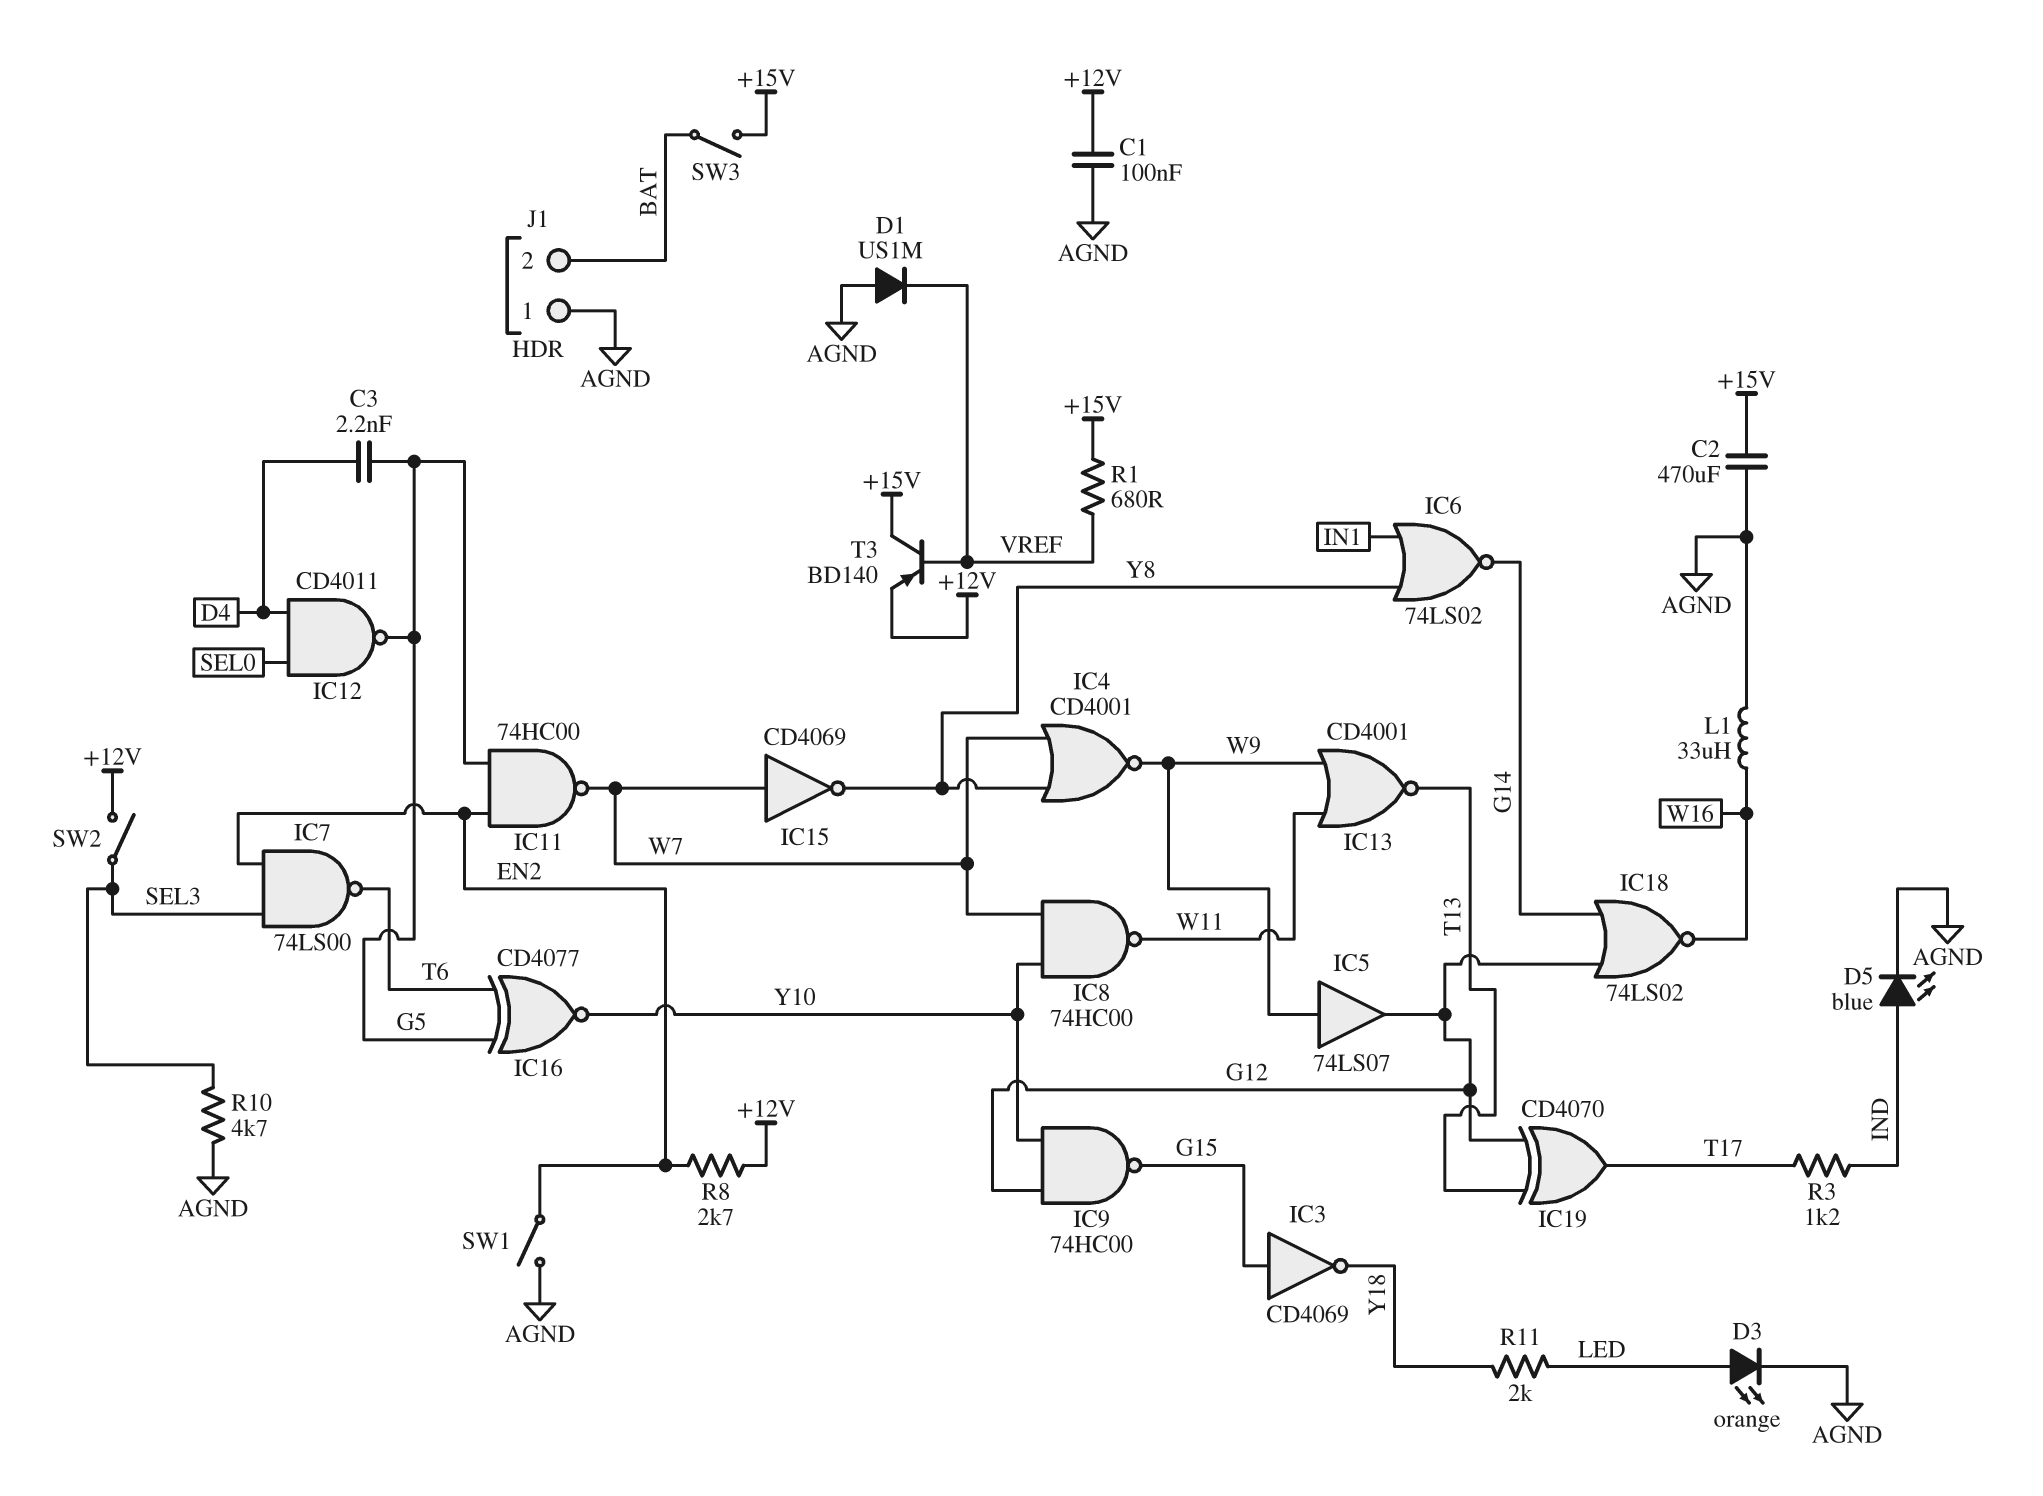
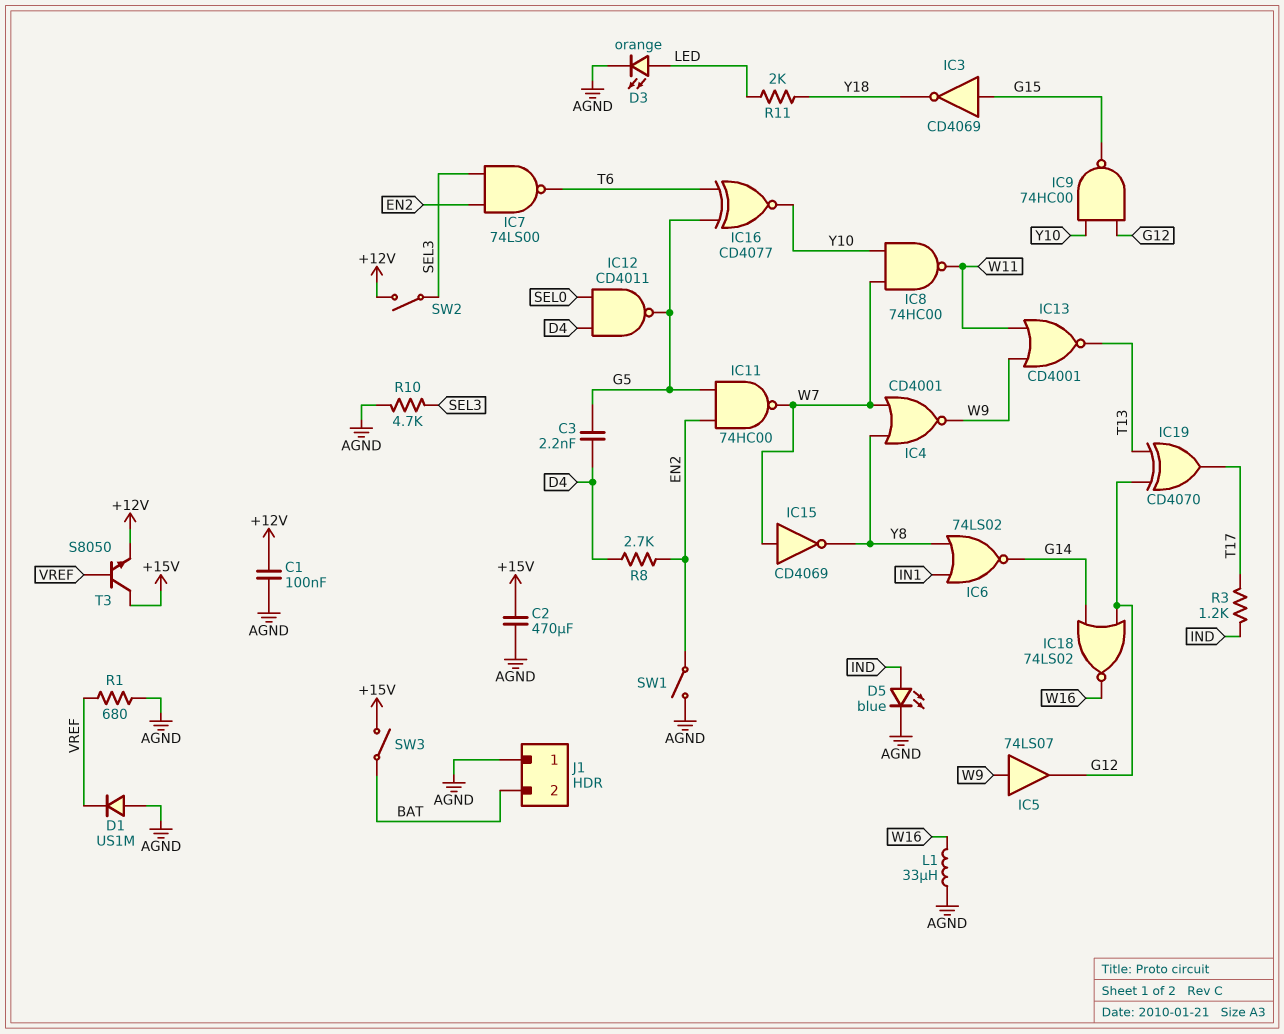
R1: 680 (+15V, VREF) -> 680 (AGND, VREF)
R8: 2.7k (+12V, EN2) -> 2.7k (D4, EN2)
T3: PNP BD140 (B VREF, C +15V, E +12V) -> NPN S8050 (B VREF, C +15V, E +12V)

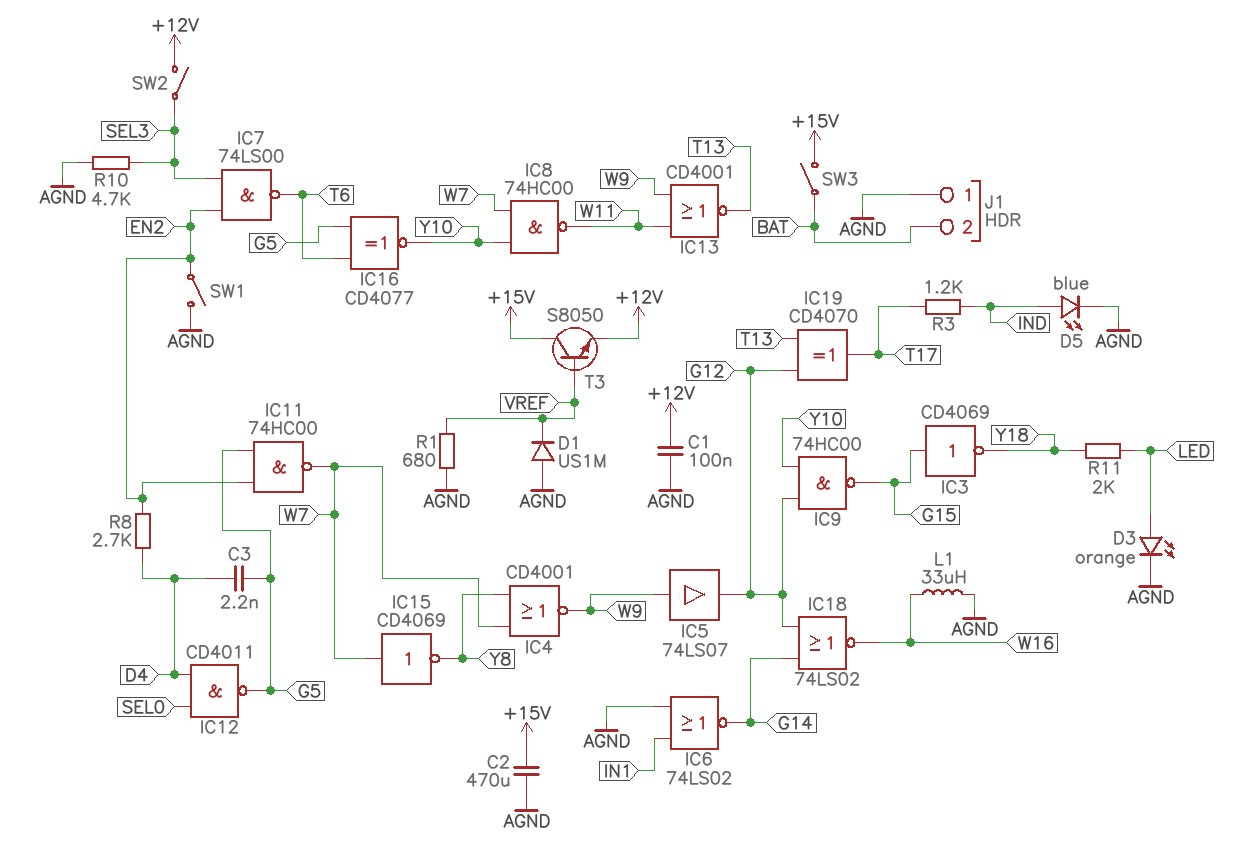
IC6: NOR 74LS02 (in IN1, in Y8, out G14) -> NOR 74LS02 (in AGND, in IN1, out G14)

